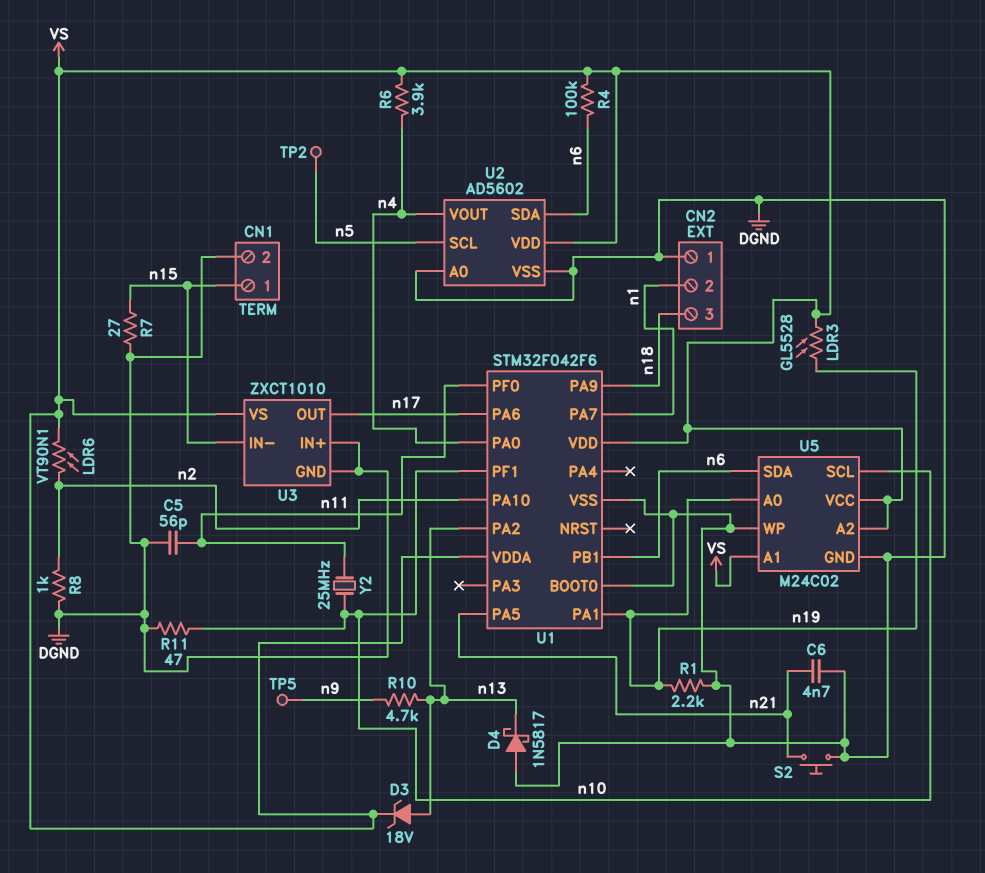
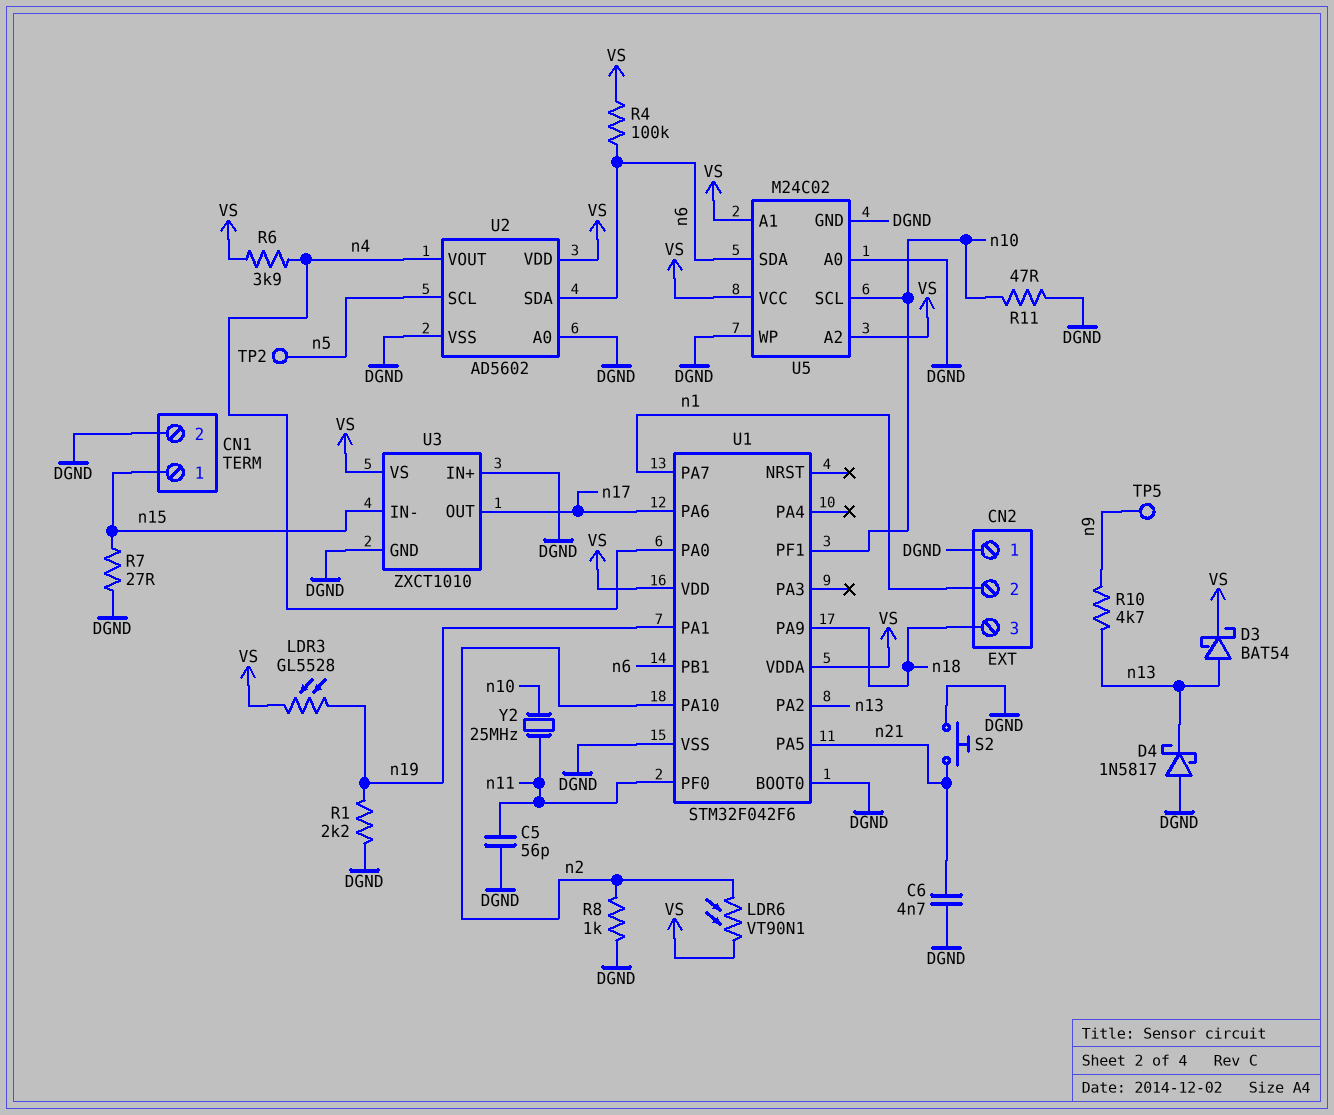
D3: zener 18V (A n13, K VS) -> schottky BAT54 (A n13, K VS)
U5 pin A0: n19 -> DGND

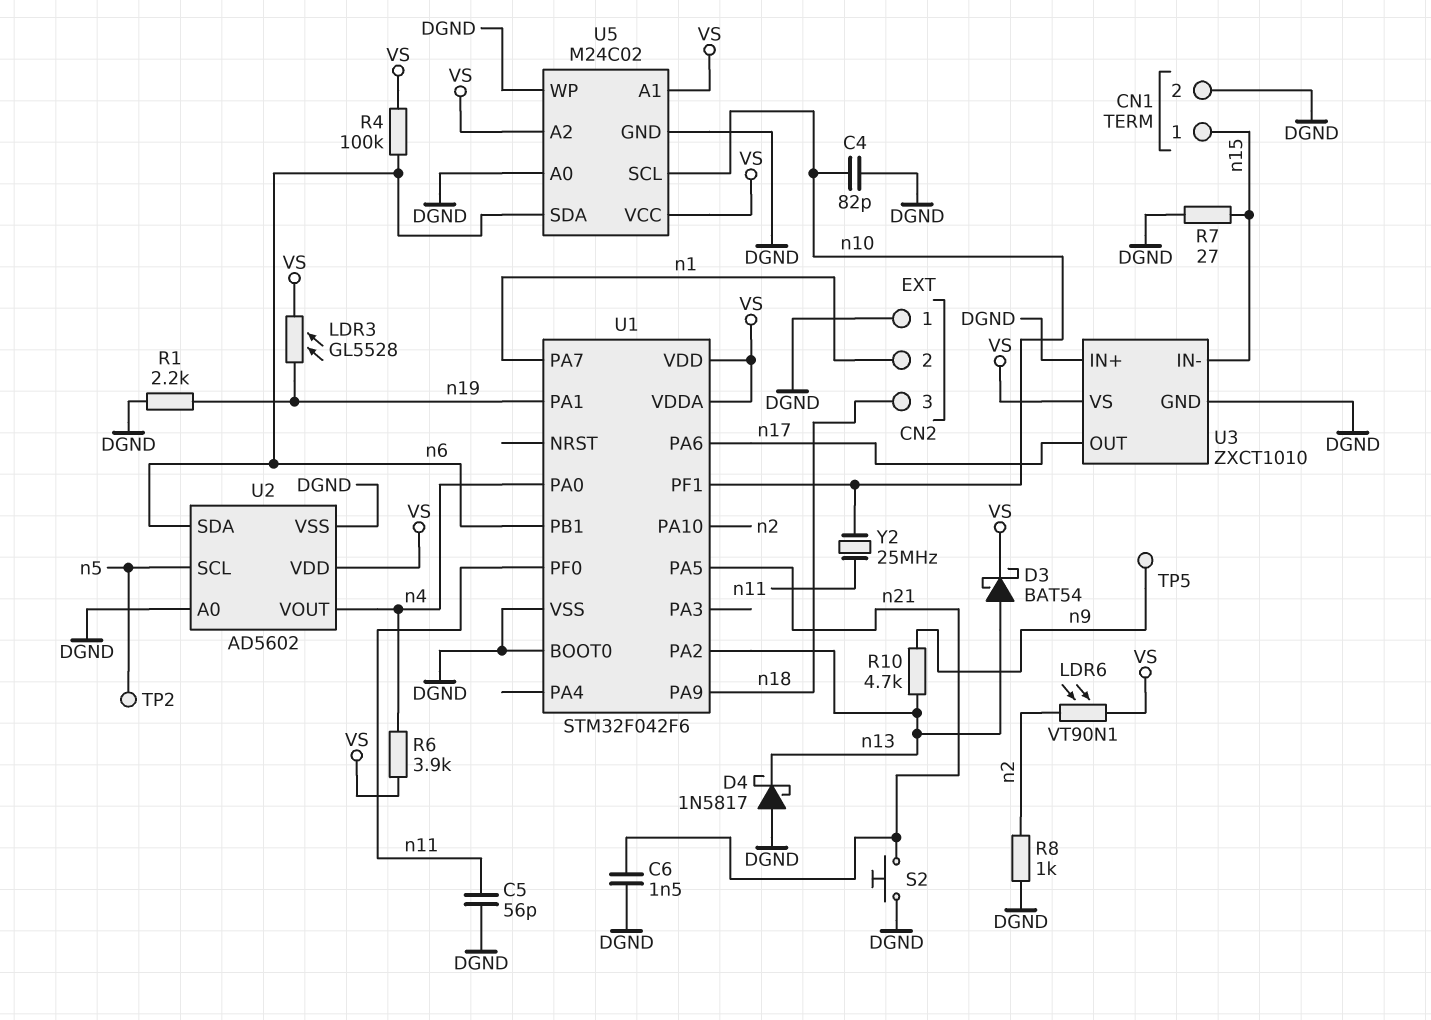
C4: none -> 82pF (DGND, n10)
C6: 4.7nF (DGND, n21) -> 1.5nF (DGND, n21)
R11: 47 (DGND, n10) -> none

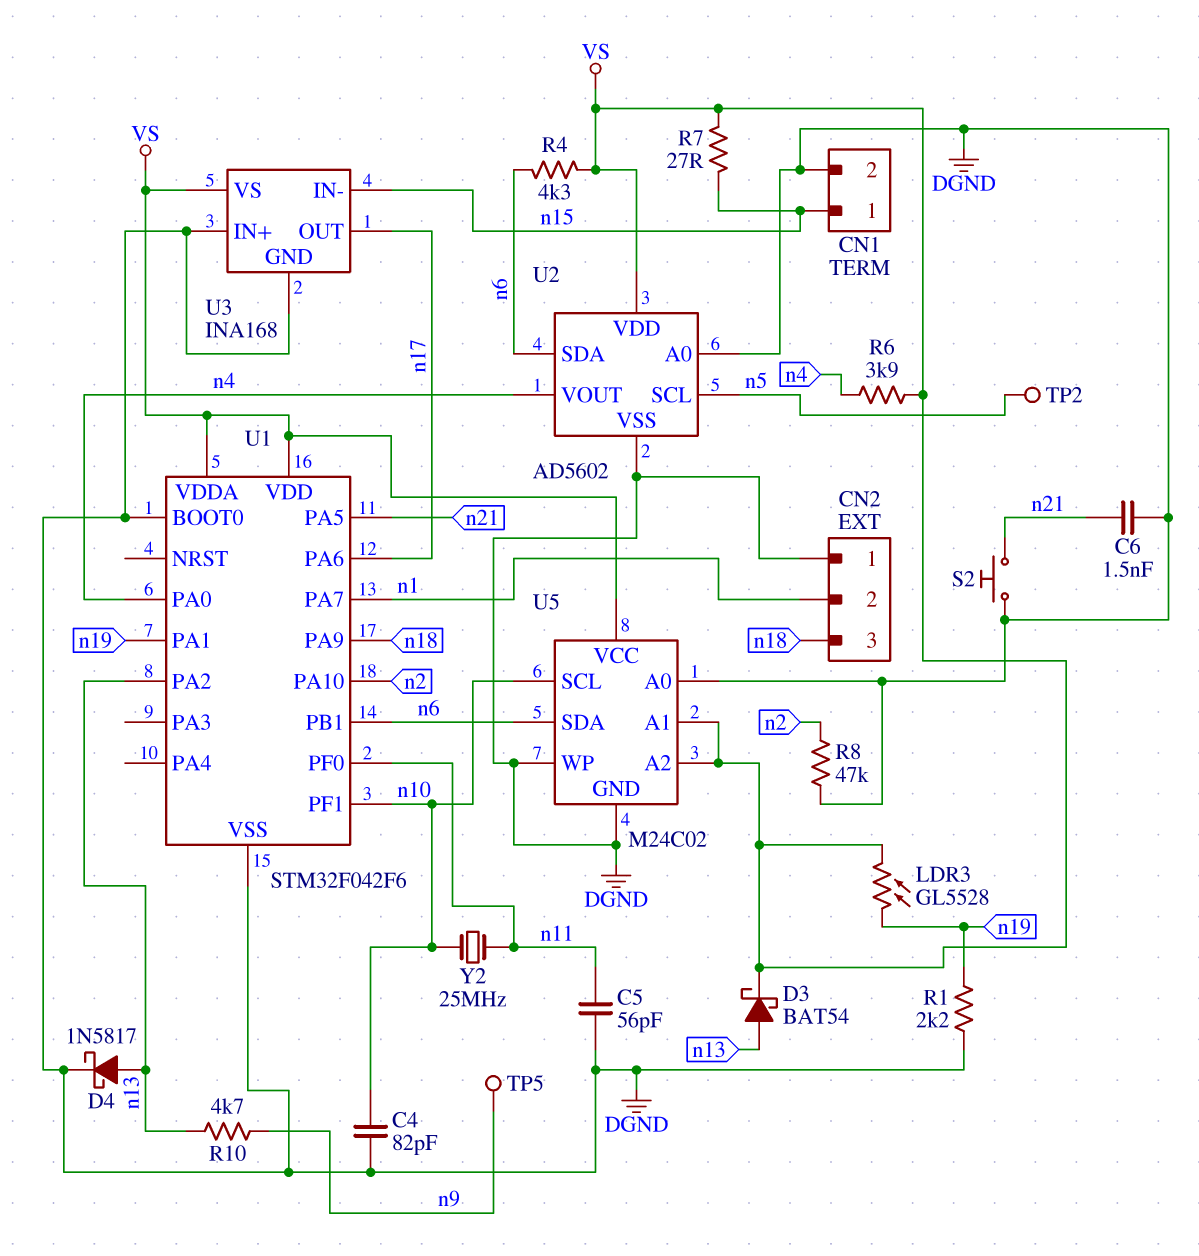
D4: schottky 1N5817 (A DGND, K n13) -> schottky 1N5817 (A n13, K DGND)
LDR6: VT90N1 (VS, n2) -> none
R4: 100k (VS, n6) -> 4.3k (VS, n6)
R7: 27 (DGND, n15) -> 27 (VS, n15)
R8: 1k (DGND, n2) -> 47k (DGND, n2)
U3: ZXCT1010 -> INA168

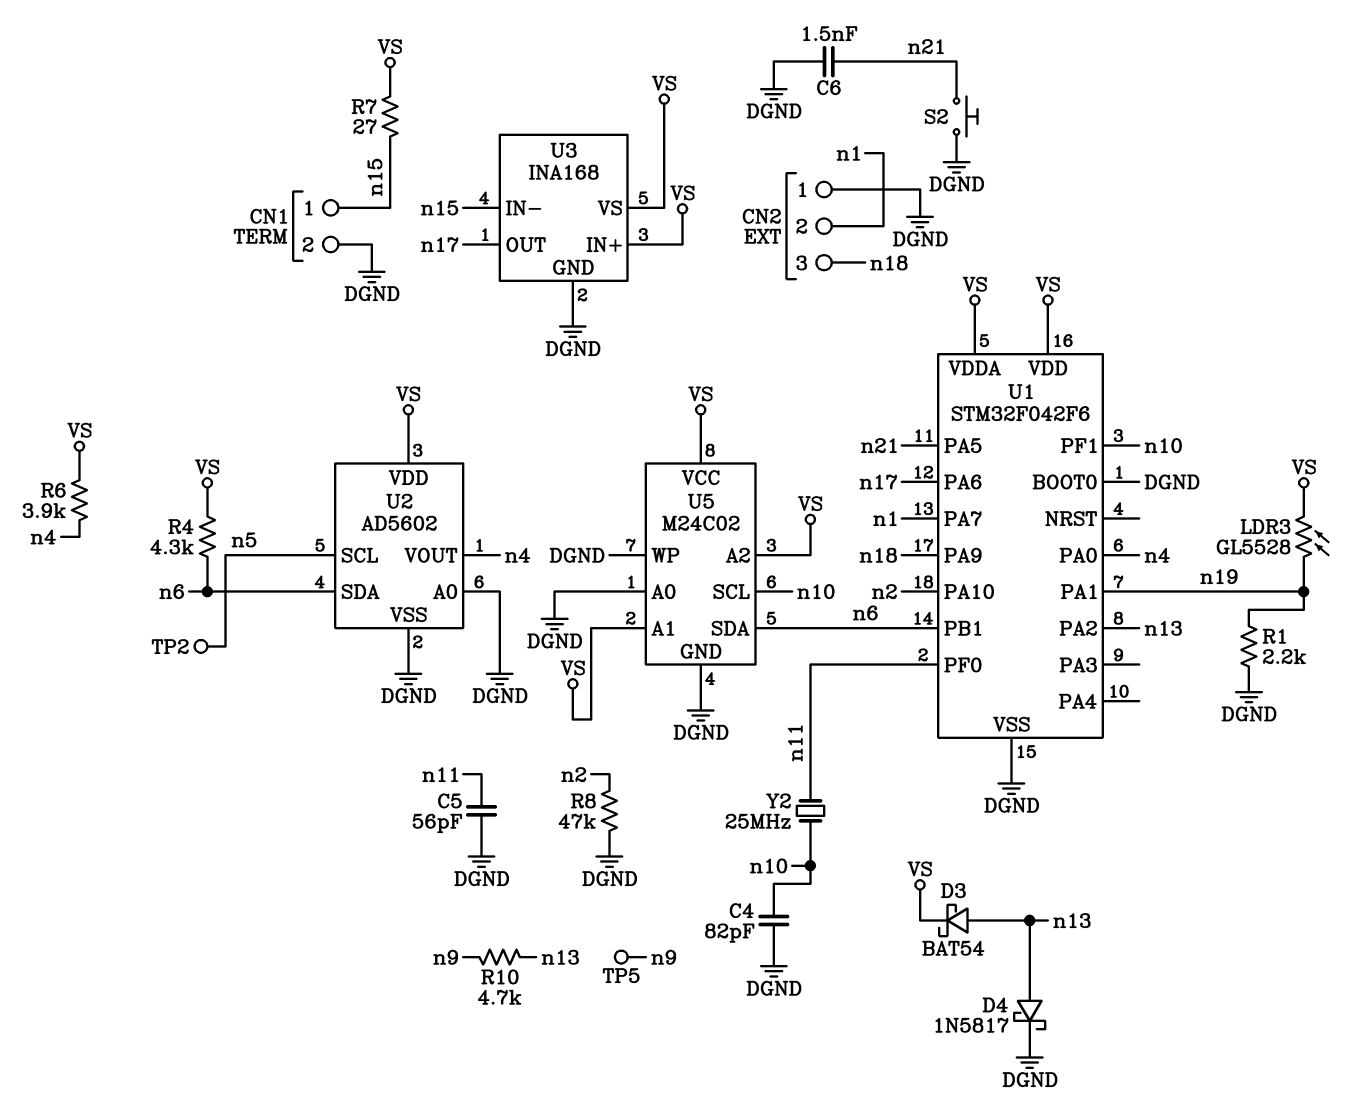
U3 pin IN+: DGND -> VS

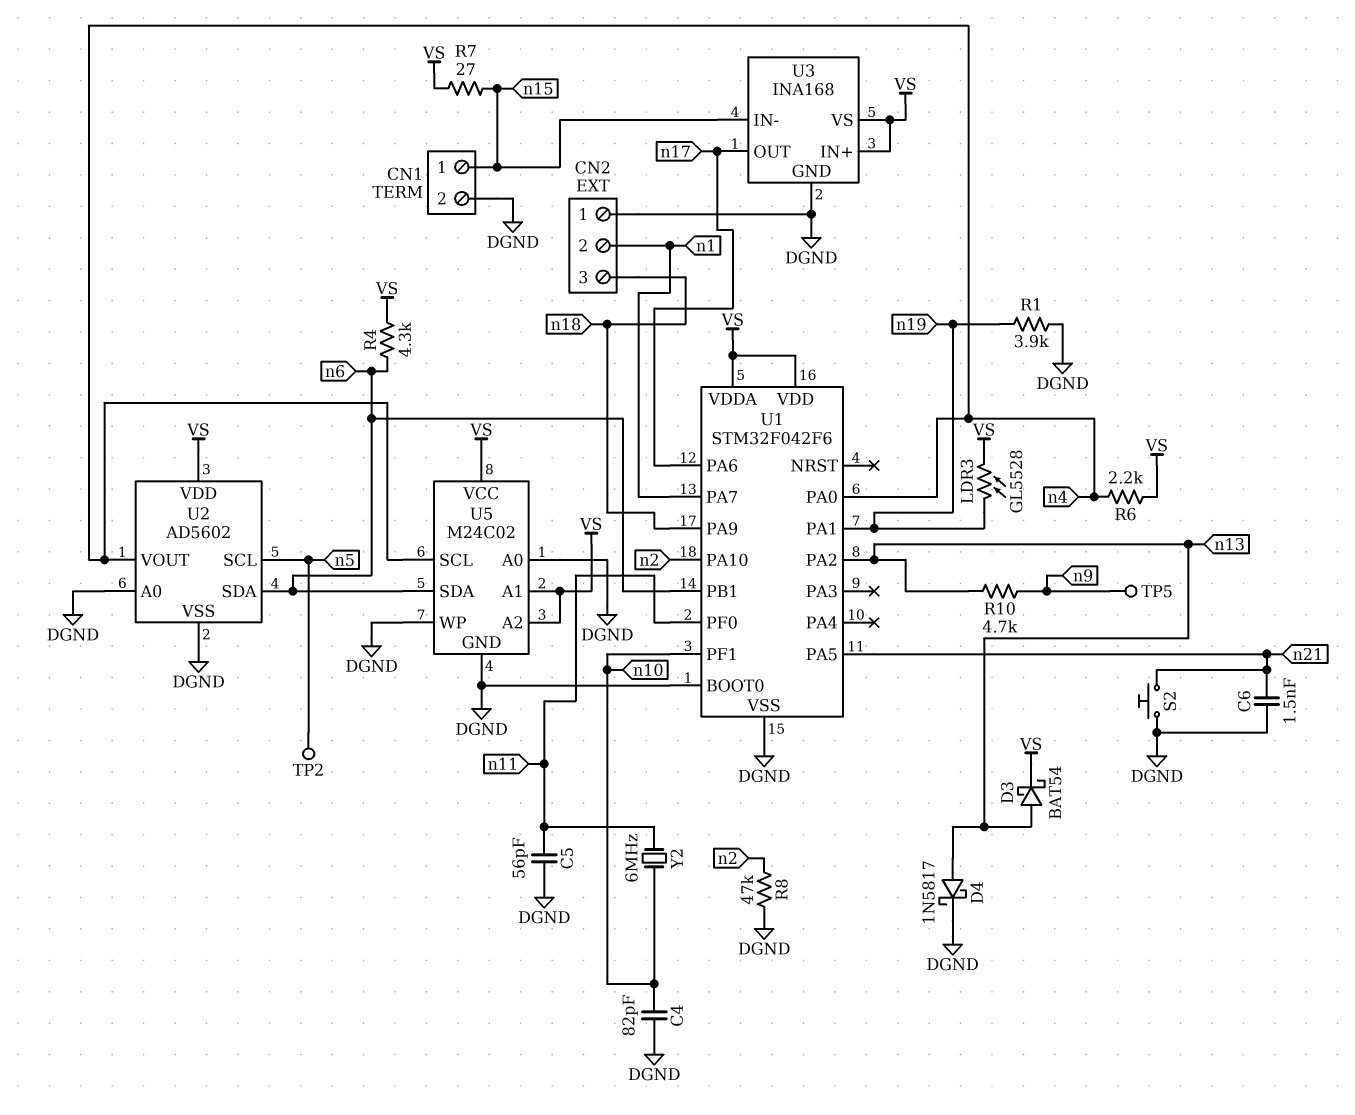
R1: 2.2k (DGND, n19) -> 3.9k (DGND, n19)
R6: 3.9k (VS, n4) -> 2.2k (VS, n4)
U5 pin SCL: n10 -> n4
Y2: 25MHz (n10, n11) -> 6MHz (n10, n11)

